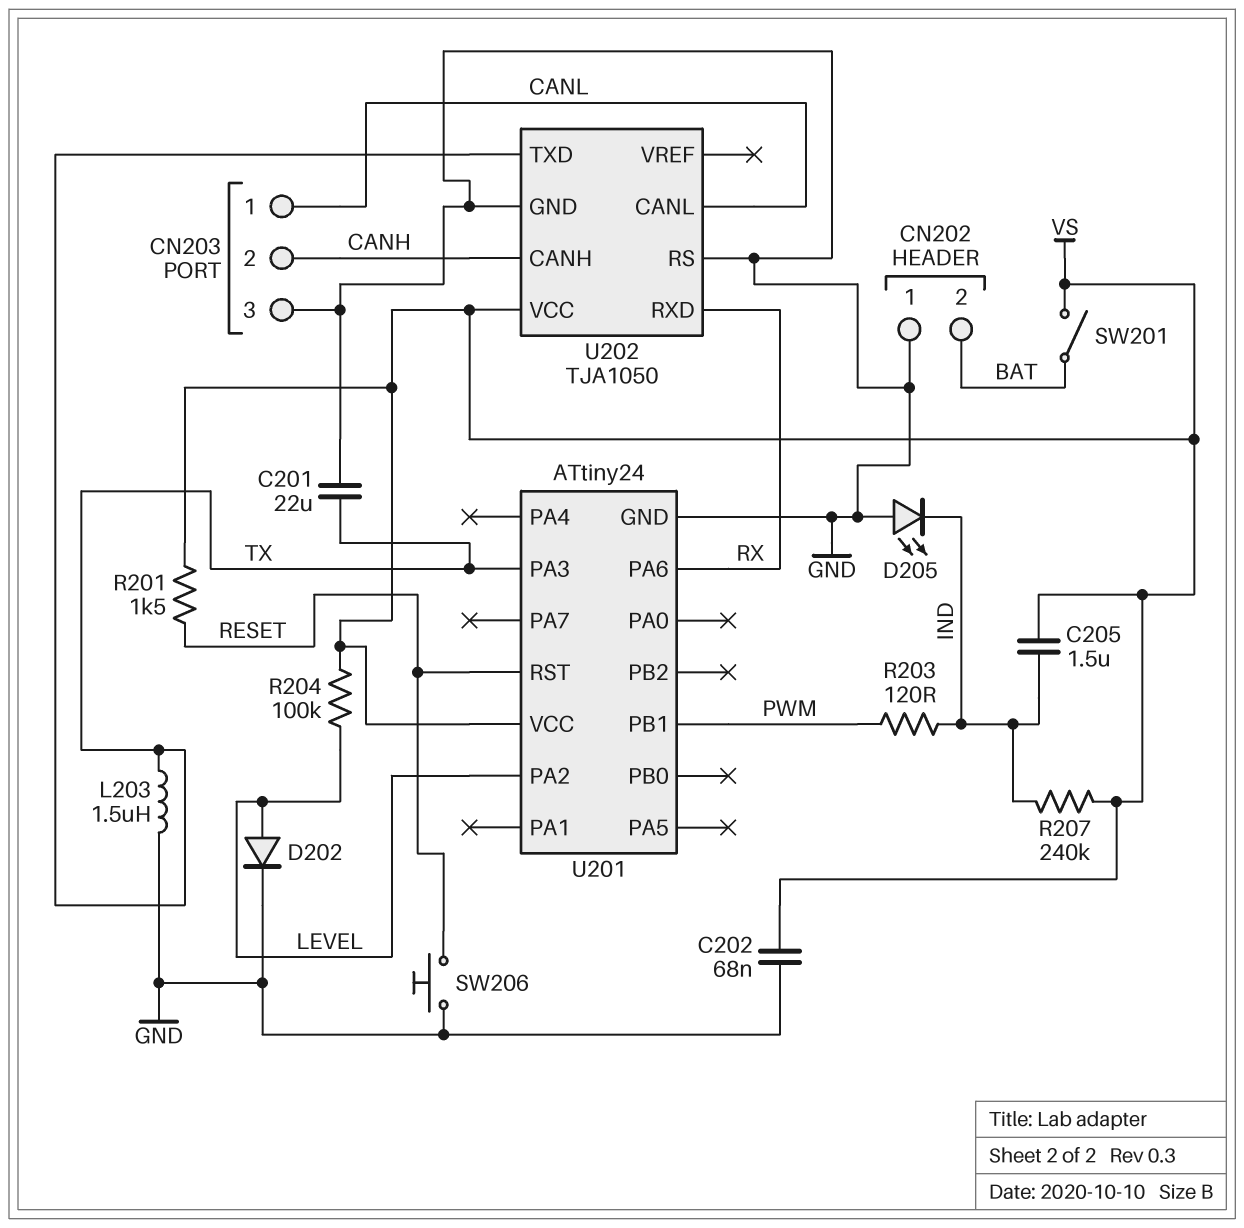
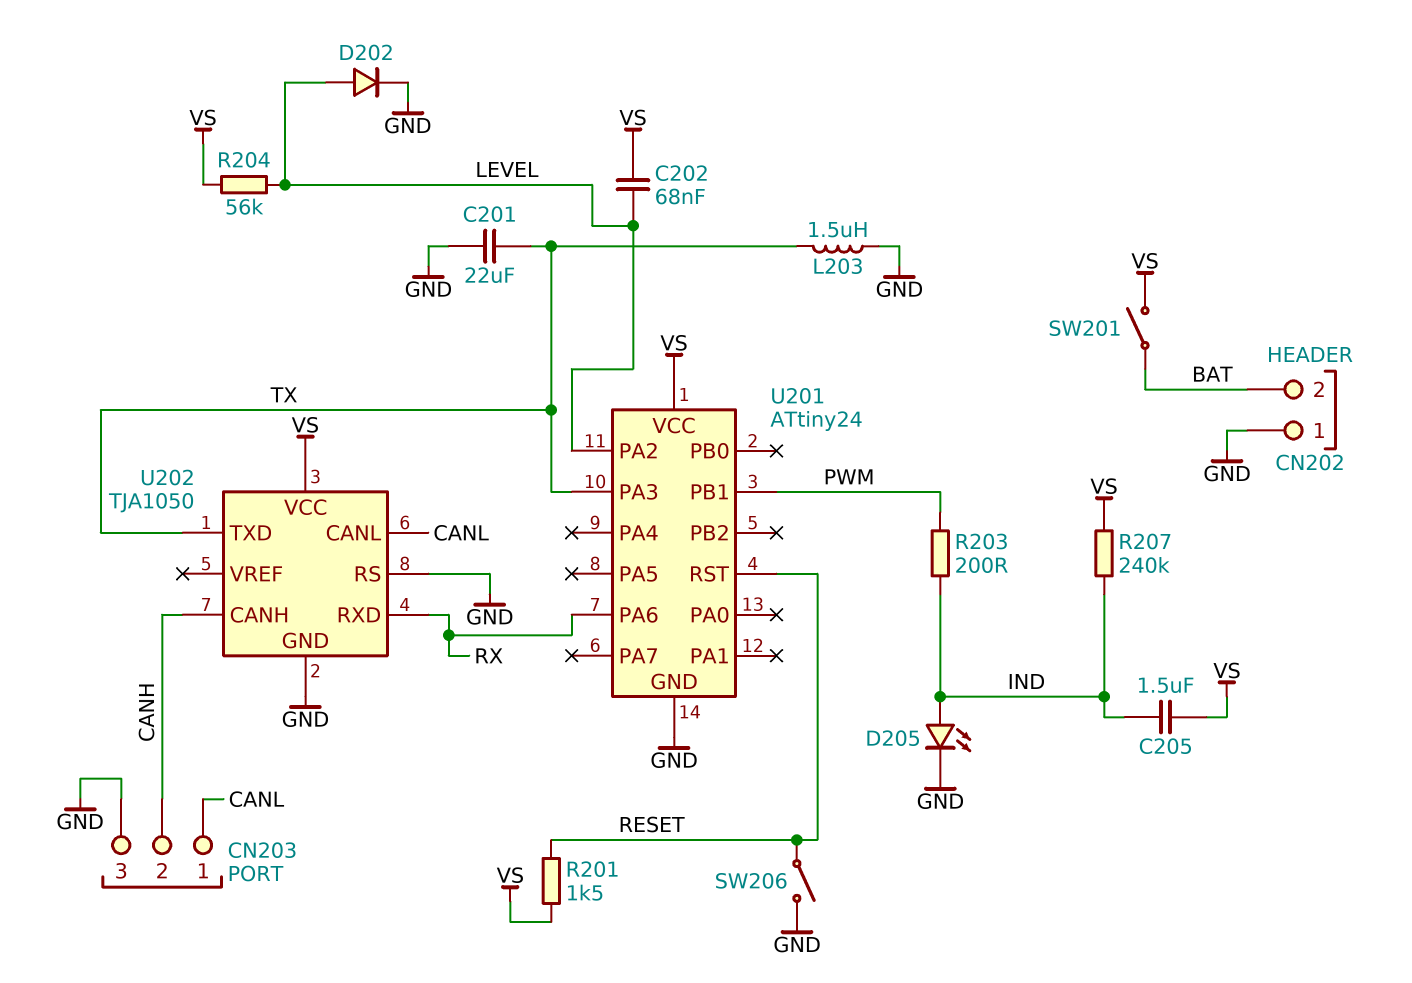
C202: 68nF (GND, VS) -> 68nF (LEVEL, VS)
D205: LED (A GND, K IND) -> LED (A IND, K GND)
R203: 120 (IND, PWM) -> 200 (IND, PWM)
R204: 100k (LEVEL, VS) -> 56k (LEVEL, VS)
SW206: button (GND, RESET) -> switch (GND, RESET)

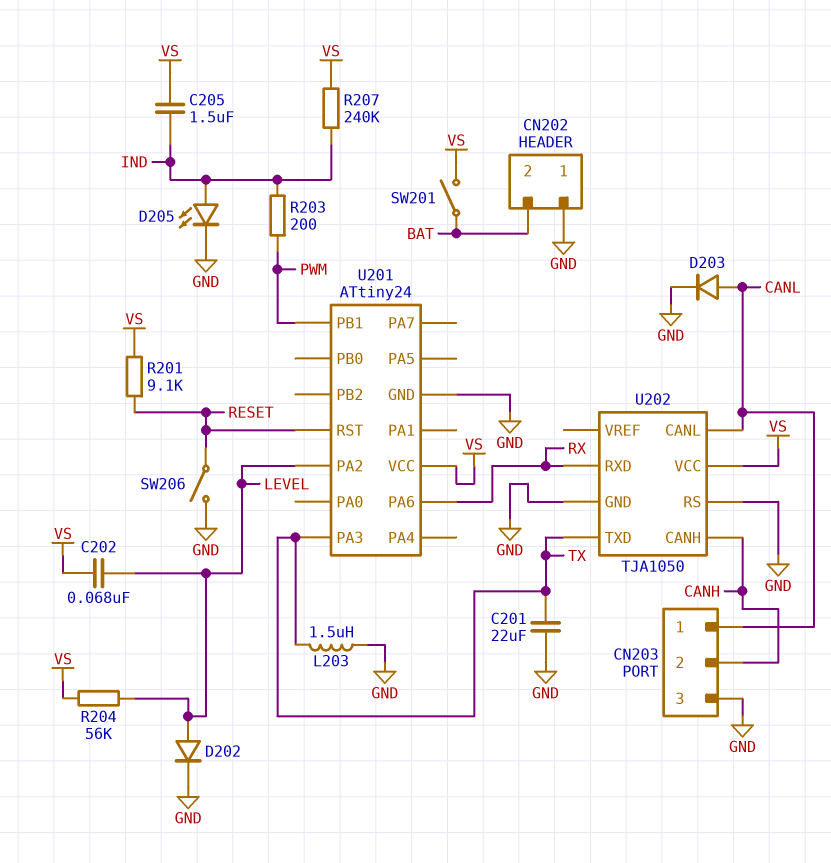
D203: none -> diode (A CANL, K GND)
R201: 1.5k (RESET, VS) -> 9.1k (RESET, VS)

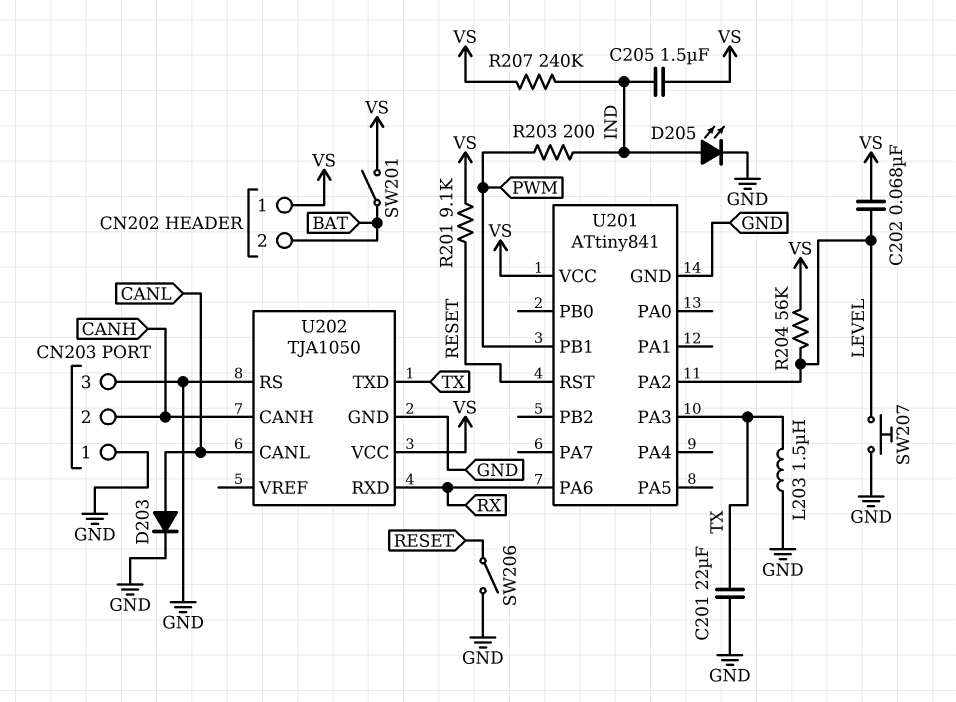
CN202 pin 1: GND -> VS
CN203 pin 1: CANL -> GND
D202: diode (A LEVEL, K GND) -> none
SW207: none -> button (GND, LEVEL)
U201: ATtiny24 -> ATtiny841

